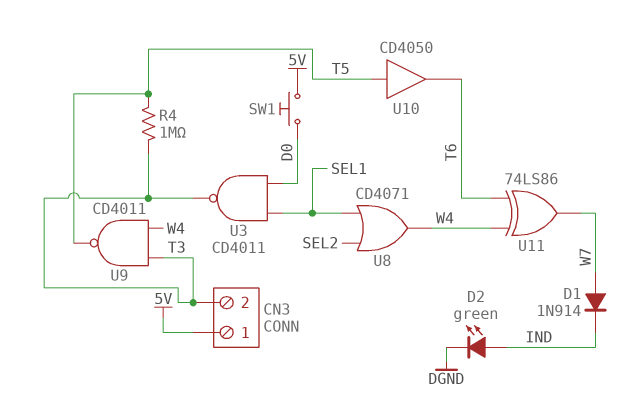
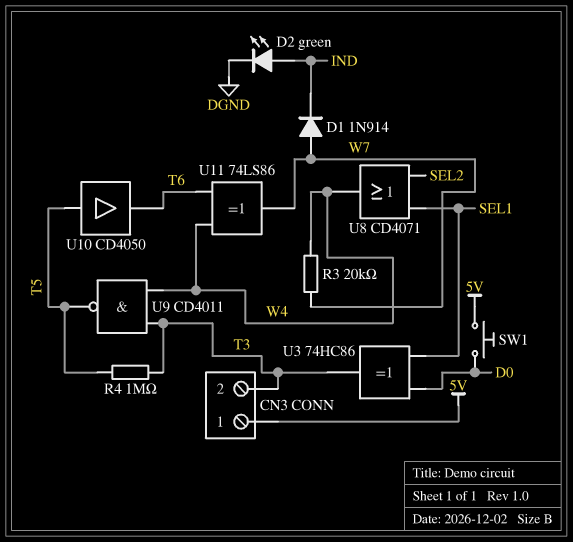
R3: none -> 20k (W4, W7)
U3: NAND CD4011 (in D0, in SEL1, out T3) -> XOR 74HC86 (in D0, in SEL1, out T3)

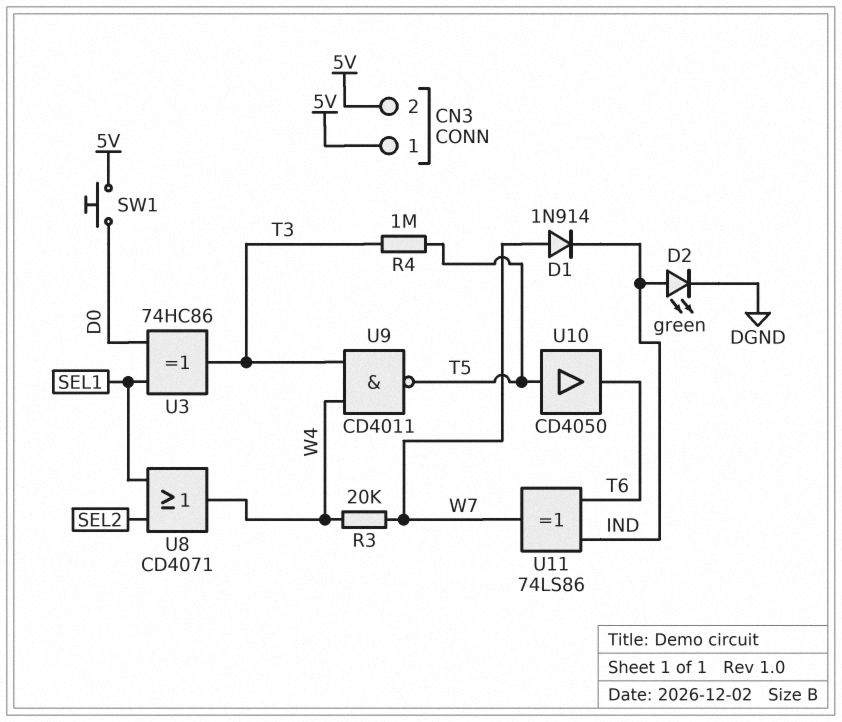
CN3 pin 2: T3 -> 5V
U11: XOR 74LS86 (in T6, in W4, out W7) -> XOR 74LS86 (in IND, in T6, out W7)

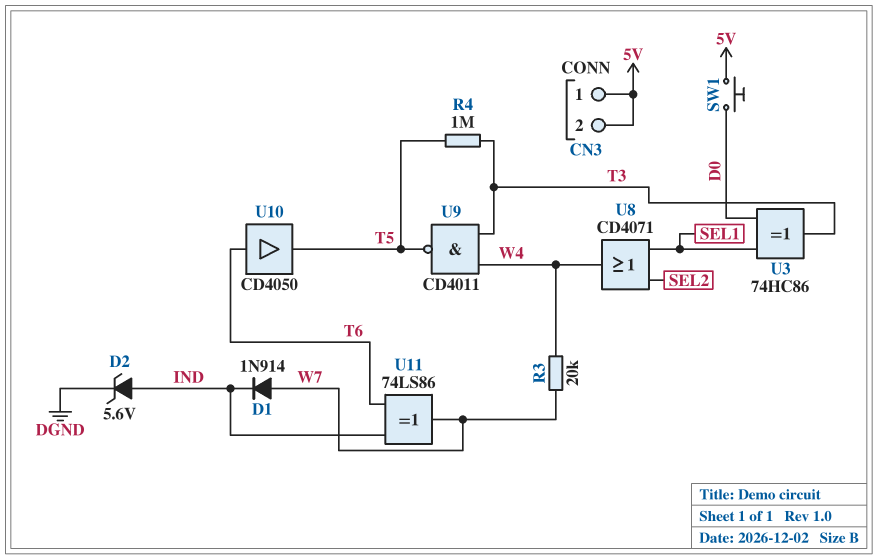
D2: LED green (A IND, K DGND) -> zener 5.6V (A IND, K DGND)
U10: buffer CD4050 (in T5, out T6) -> buffer CD4050 (in T6, out T5)

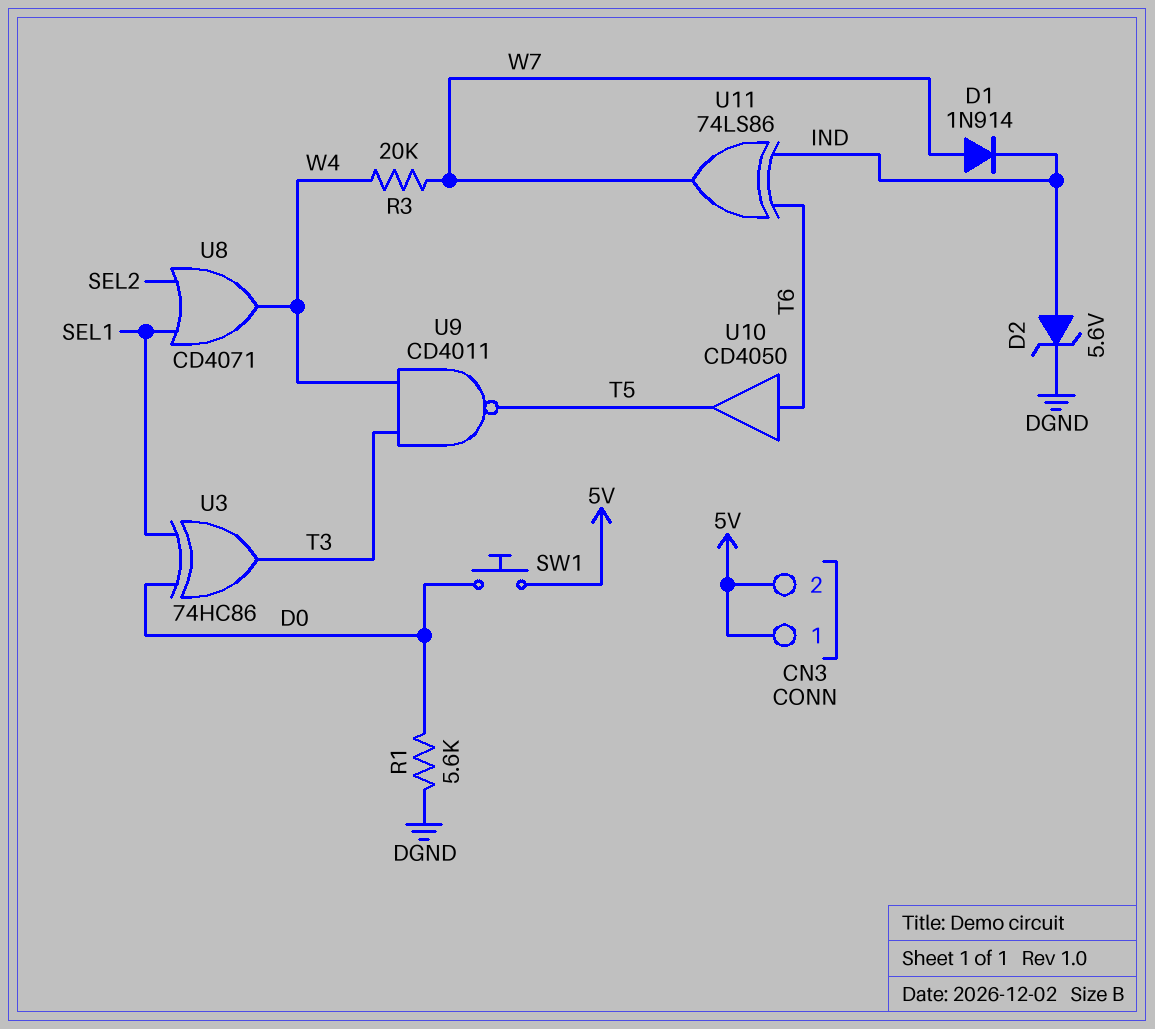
R1: none -> 5.6k (D0, DGND)
R4: 1M (T3, T5) -> none

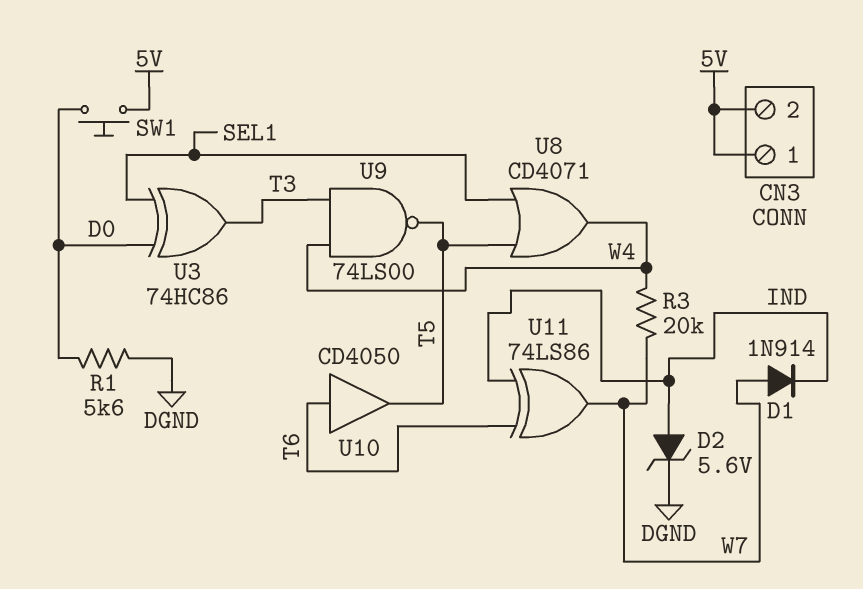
U8: OR CD4071 (in SEL1, in SEL2, out W4) -> OR CD4071 (in SEL1, in T5, out W4)
U9: NAND CD4011 (in T3, in W4, out T5) -> NAND 74LS00 (in T3, in W4, out T5)

